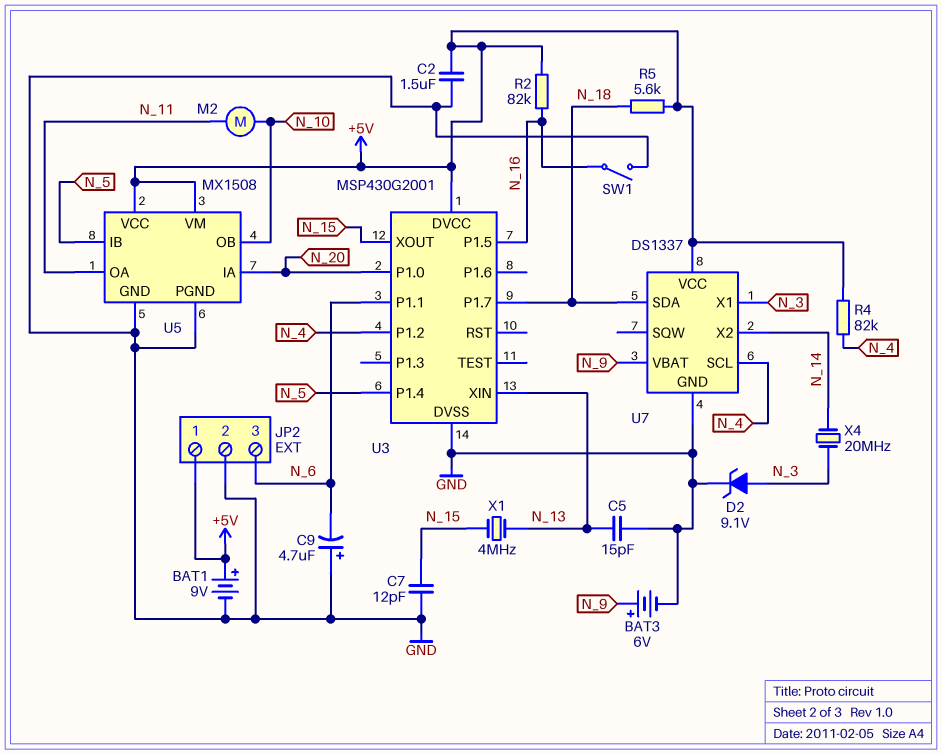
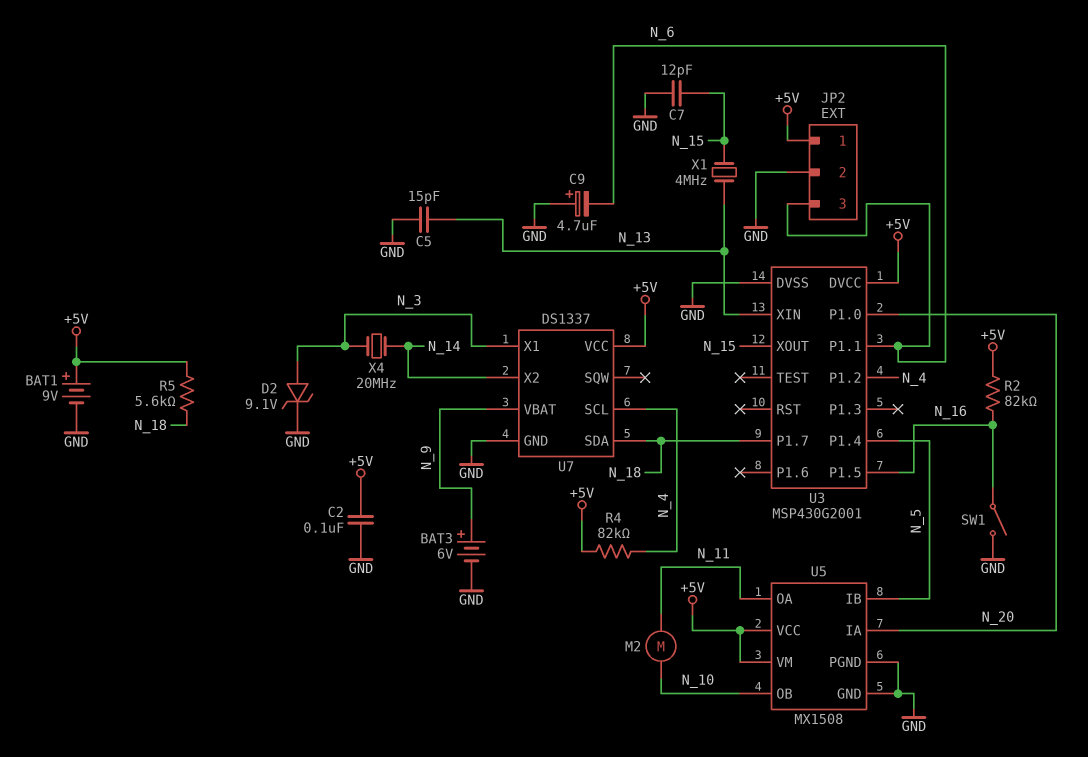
C2: 1.5uF (+5V, GND) -> 100nF (+5V, GND)

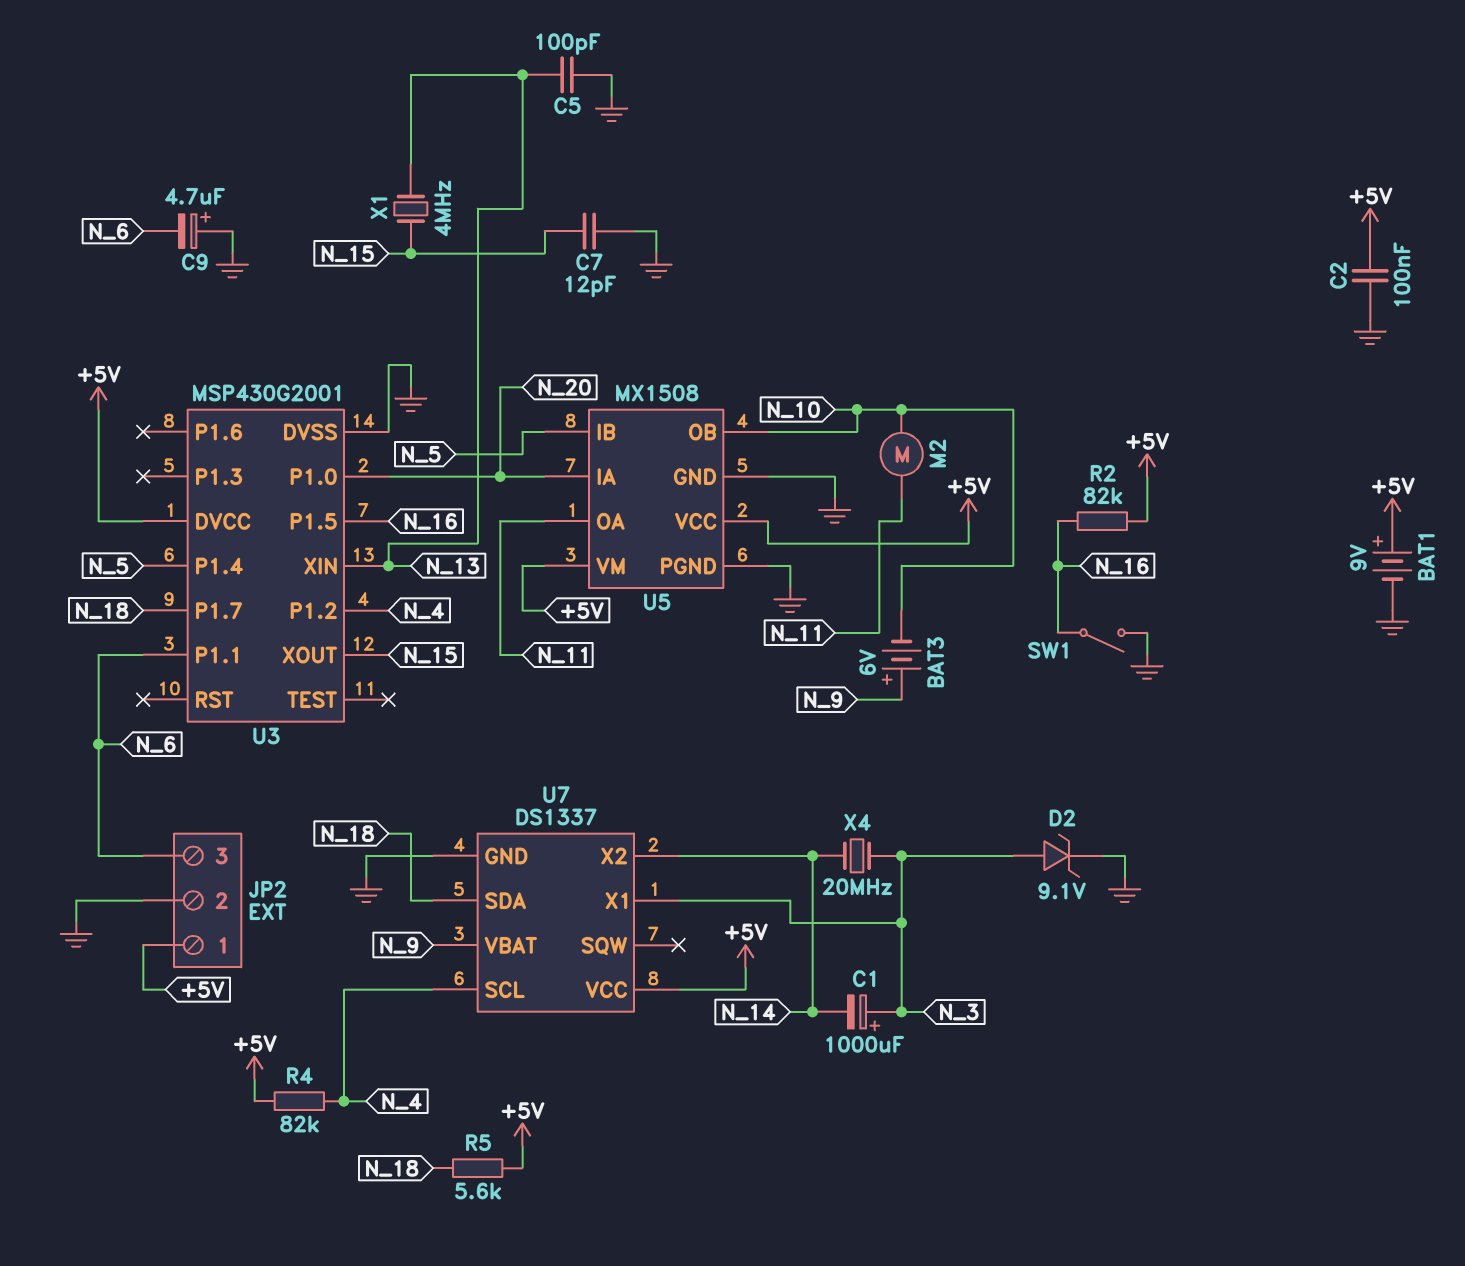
BAT3: 6V (plus N_9, minus GND) -> 6V (plus N_9, minus N_10)
C1: none -> 1000uF (plus N_3, minus N_14)
C5: 15pF (GND, N_13) -> 100pF (GND, N_13)

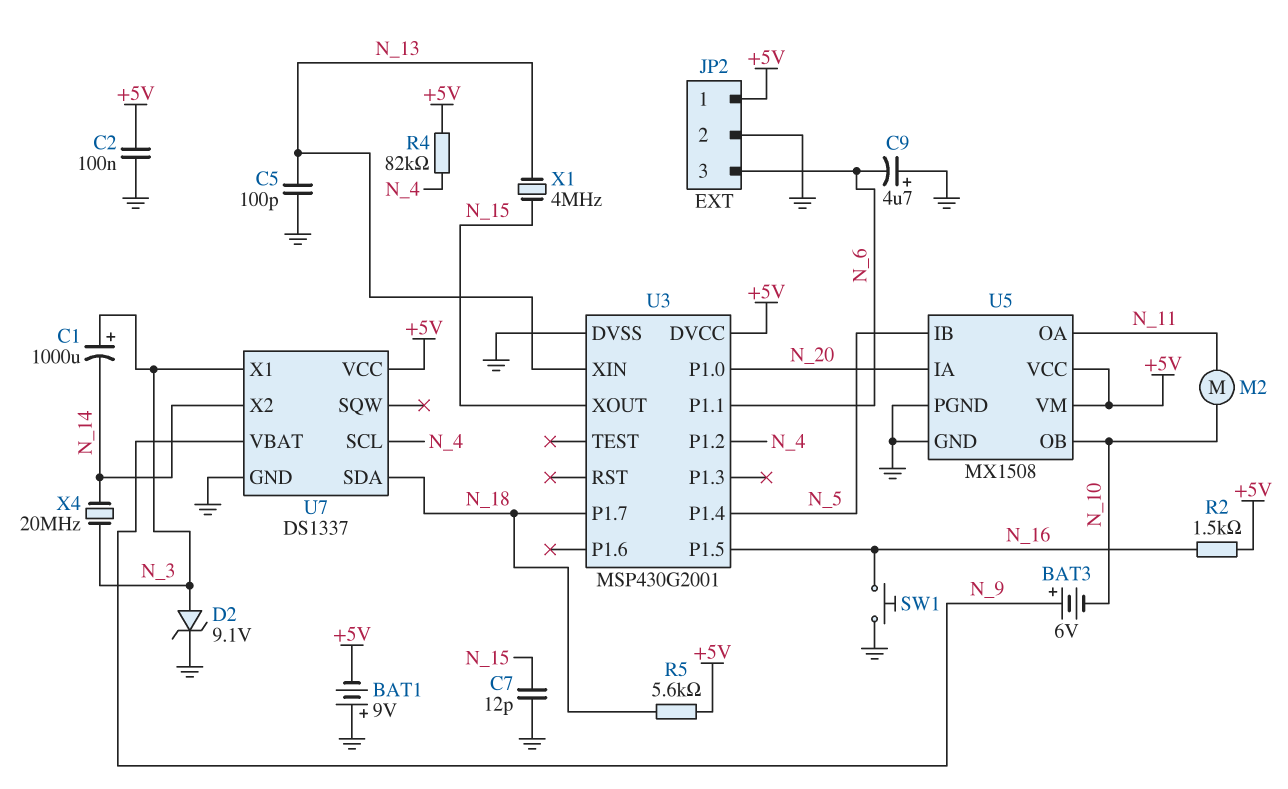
BAT1: 9V (plus +5V, minus GND) -> 9V (plus GND, minus +5V)
R2: 82k (+5V, N_16) -> 1.5k (+5V, N_16)
SW1: switch (GND, N_16) -> button (GND, N_16)

